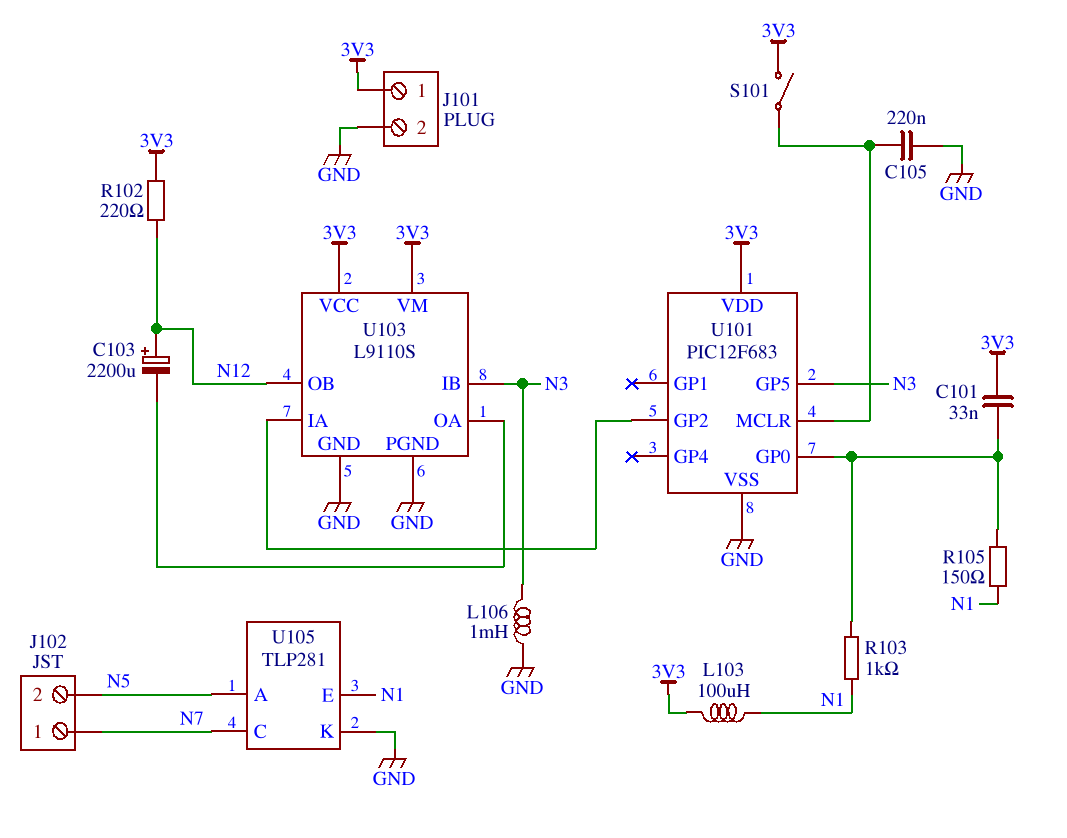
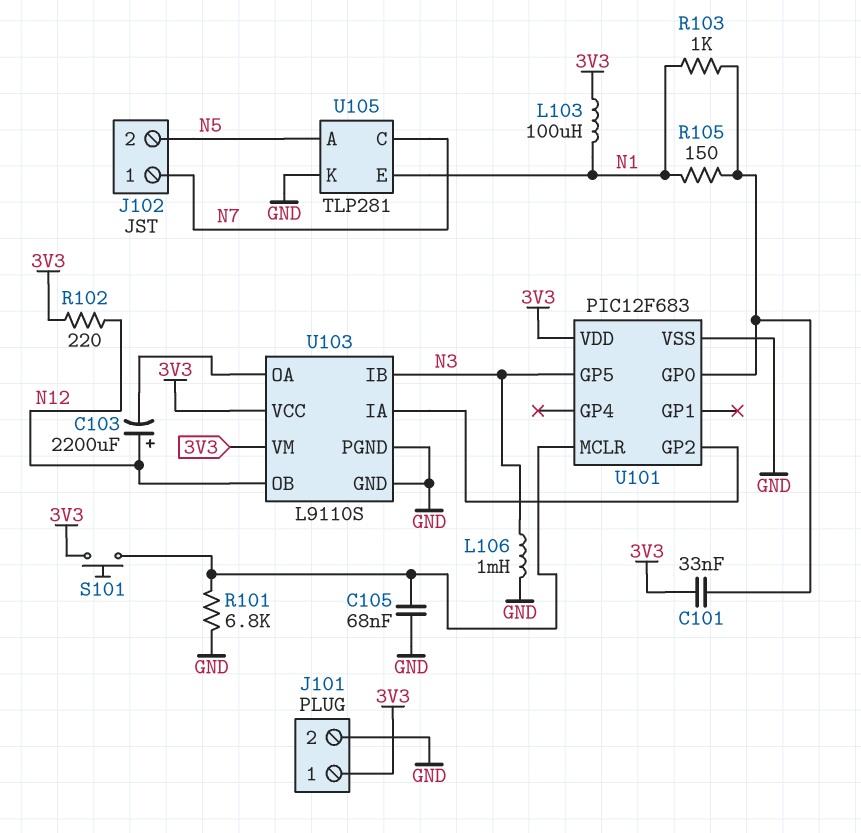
C105: 220nF (GND, U101/MCLR) -> 68nF (GND, U101/MCLR)
R101: none -> 6.8k (GND, U101/MCLR)
S101: switch (3V3, U101/MCLR) -> button (3V3, U101/MCLR)

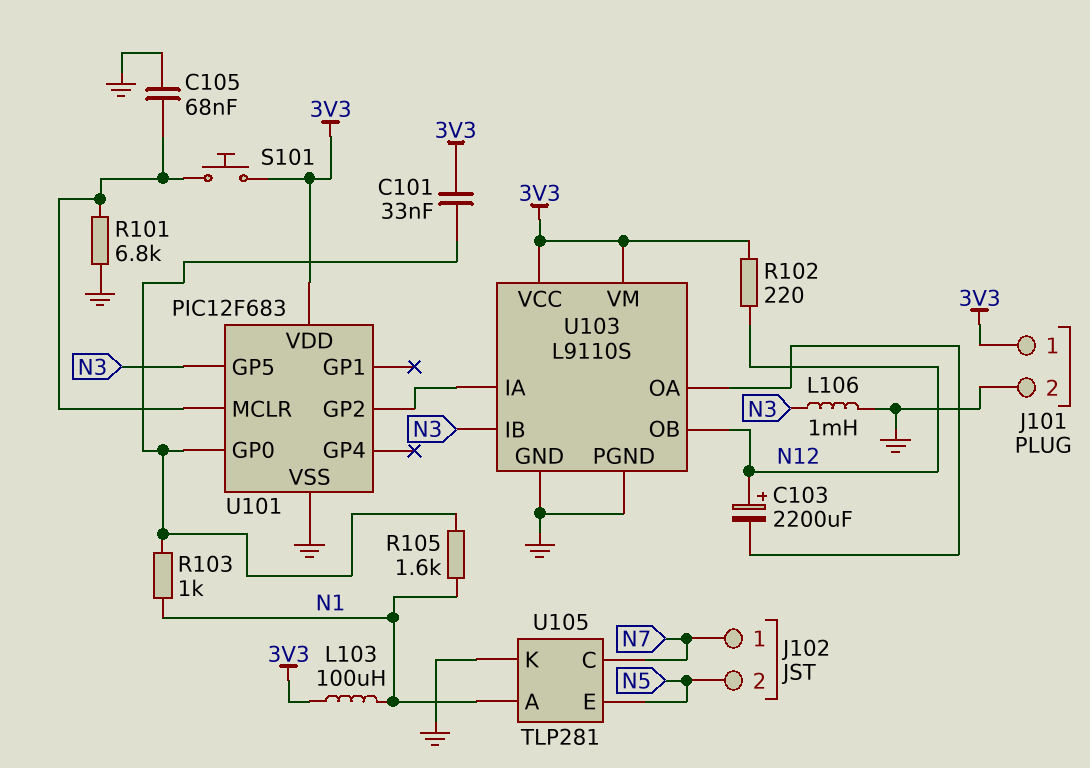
R105: 150 (N1, U101/GP0) -> 1.6k (N1, U101/GP0)
U105 pin A: N5 -> N1
U105 pin E: N1 -> N5

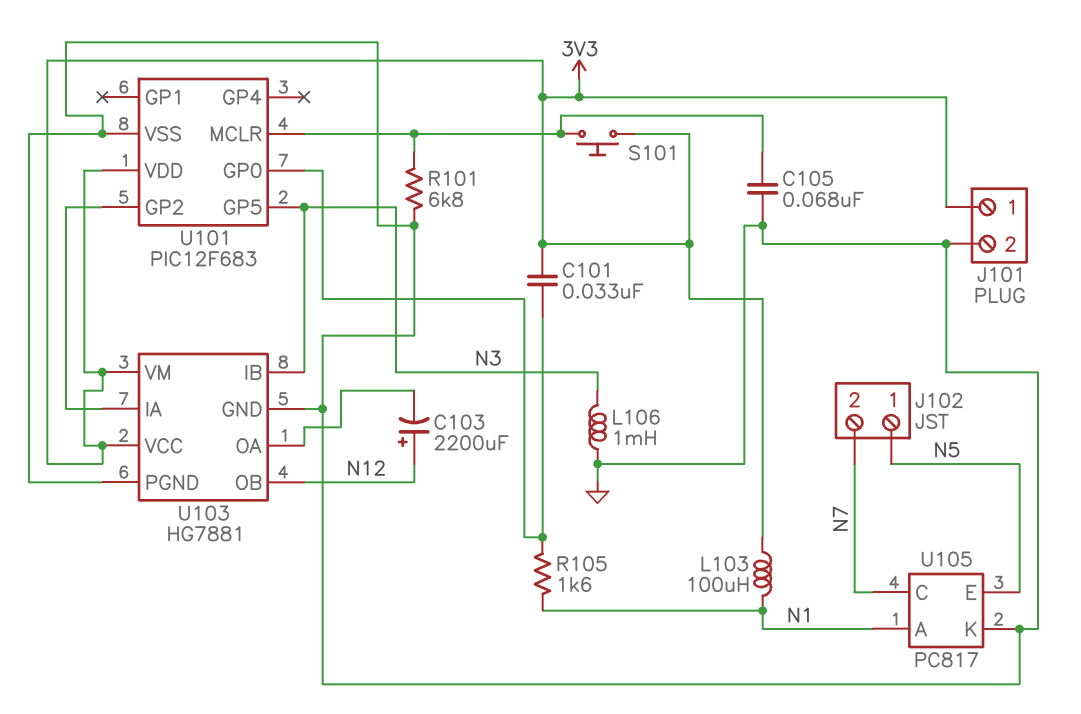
J102 pin 1: N7 -> N5
J102 pin 2: N5 -> N7
R102: 220 (3V3, N12) -> none
R103: 1k (N1, U101/GP0) -> none
U103: L9110S -> HG7881
U105: TLP281 -> PC817

